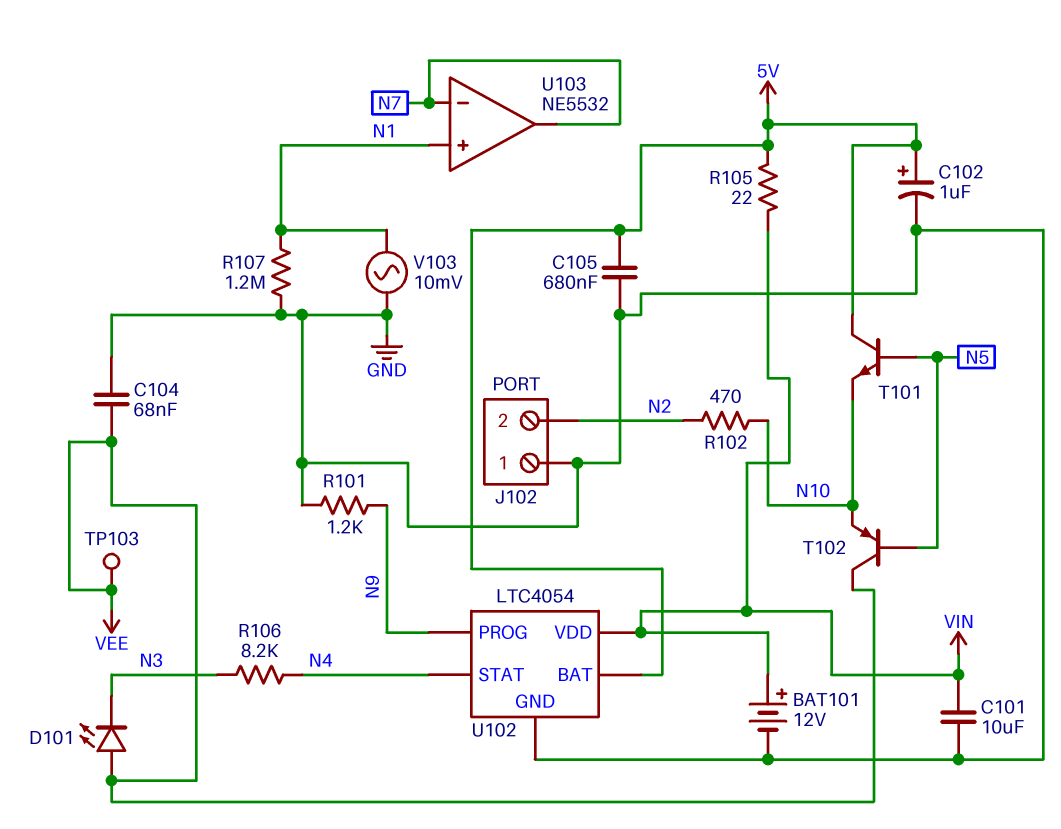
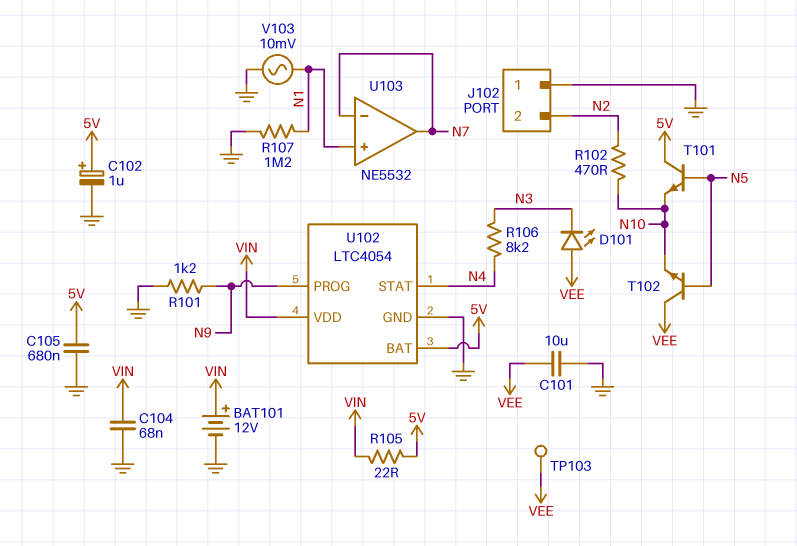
C101: 10uF (GND, VIN) -> 10uF (GND, VEE)
C104: 68nF (GND, VEE) -> 68nF (GND, VIN)
T102: PNP (B N5, C VEE, E N10) -> NPN (B N5, C VEE, E N10)

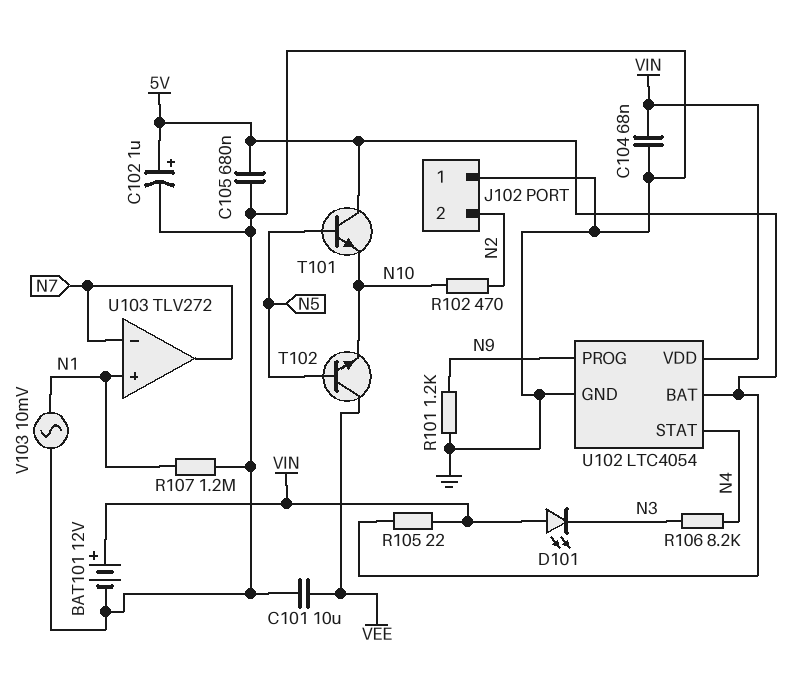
D101: LED (A VEE, K N3) -> LED (A VIN, K N3)
TP103: test point (VEE) -> none
U103: NE5532 -> TLV272

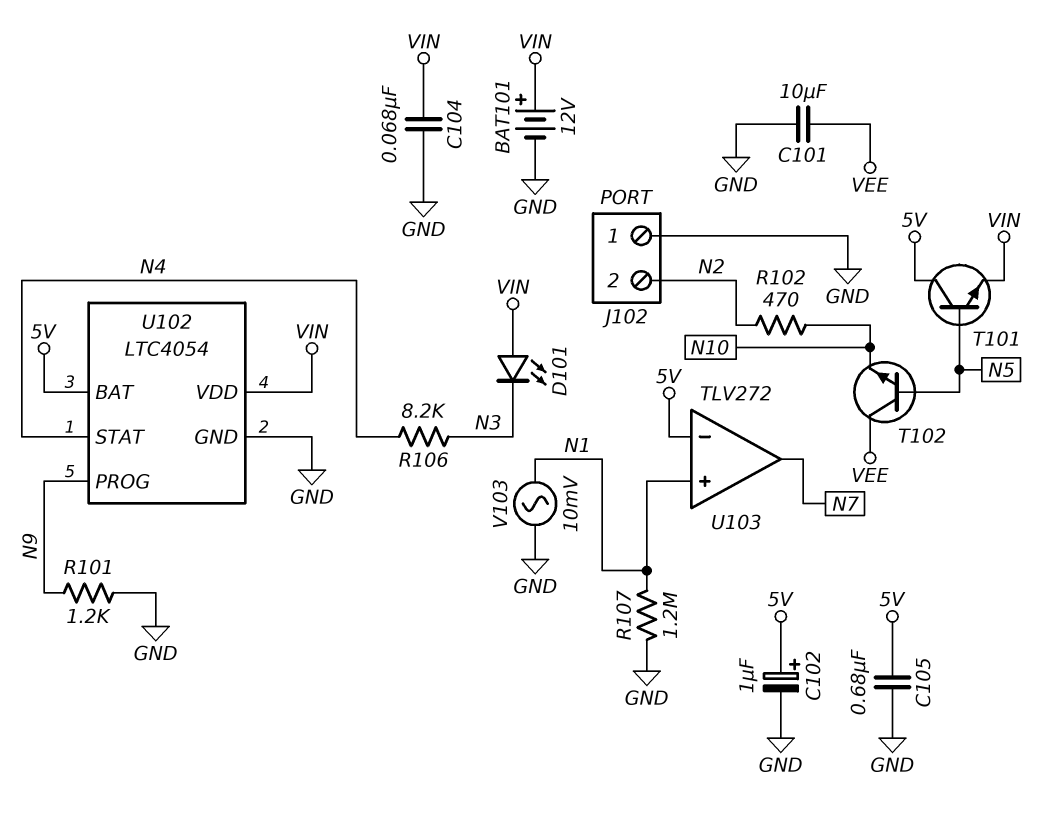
R105: 22 (5V, VIN) -> none
T101: NPN (B N5, C 5V, E N10) -> NPN (B N5, C 5V, E VIN)
U103 pin in-: N7 -> 5V

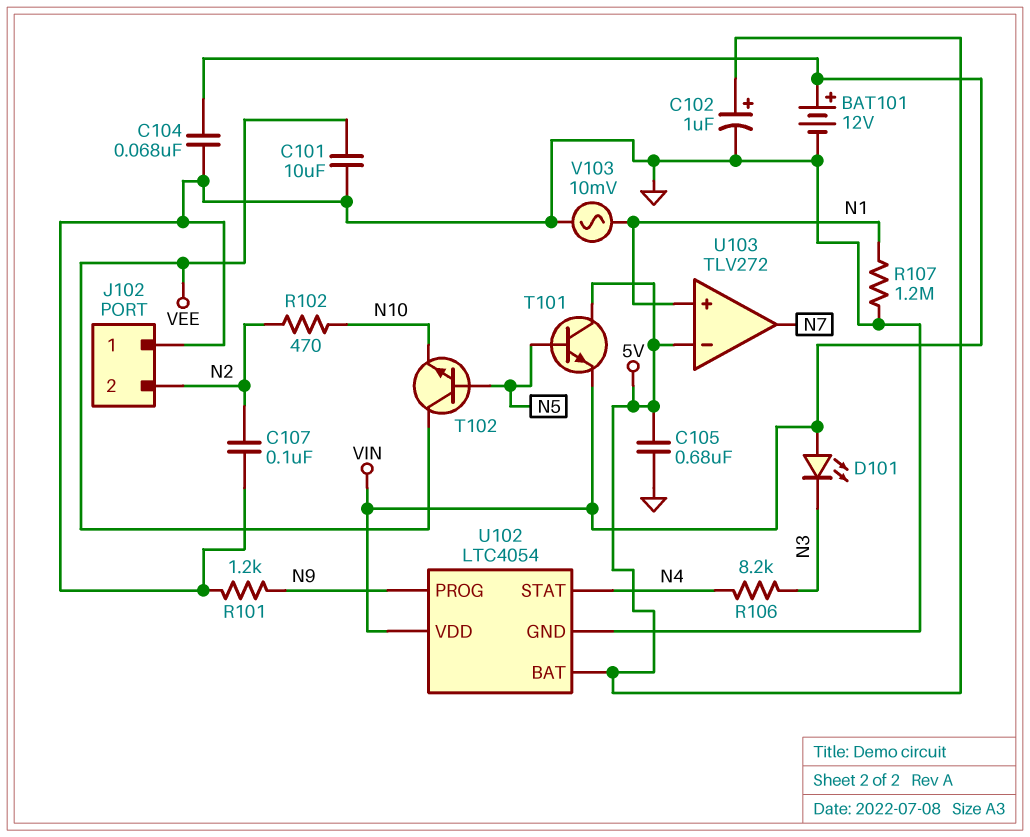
C107: none -> 100nF (GND, N2)

